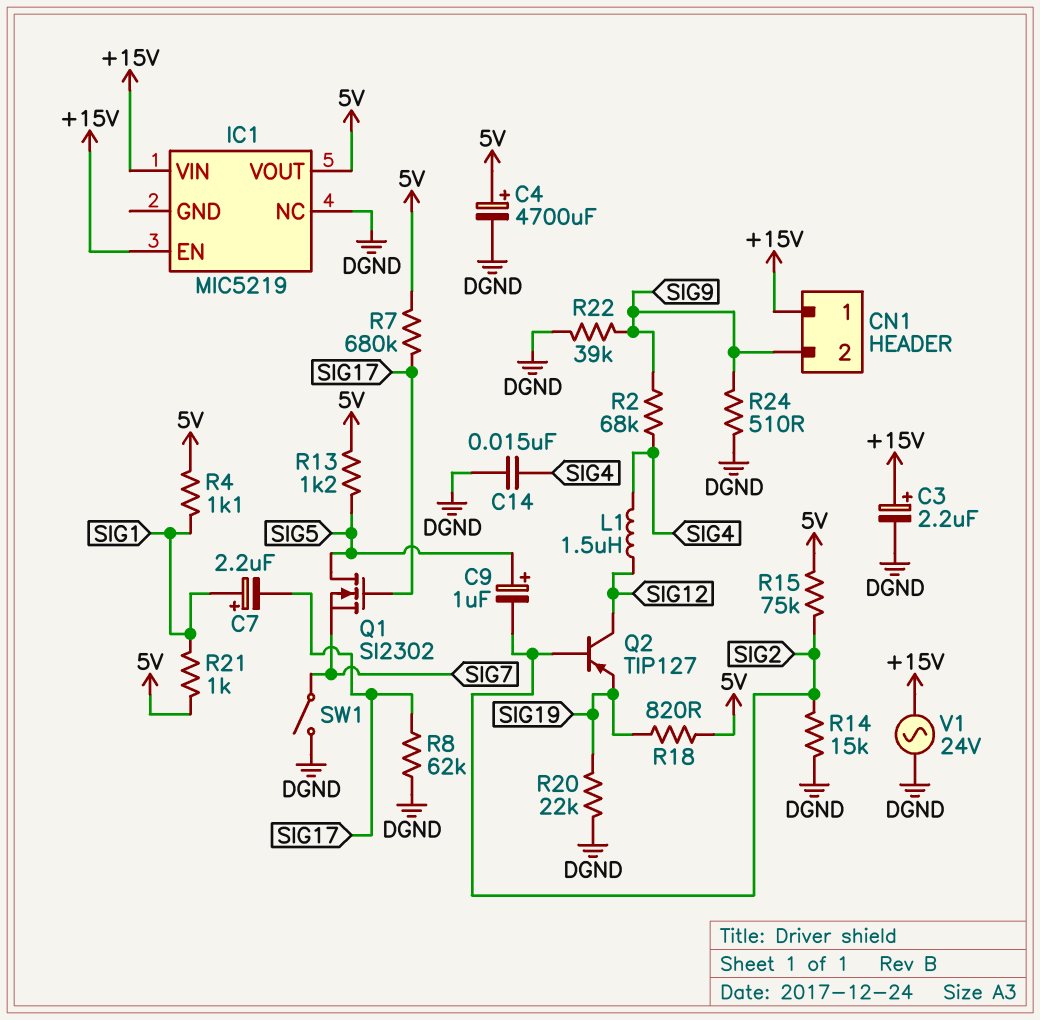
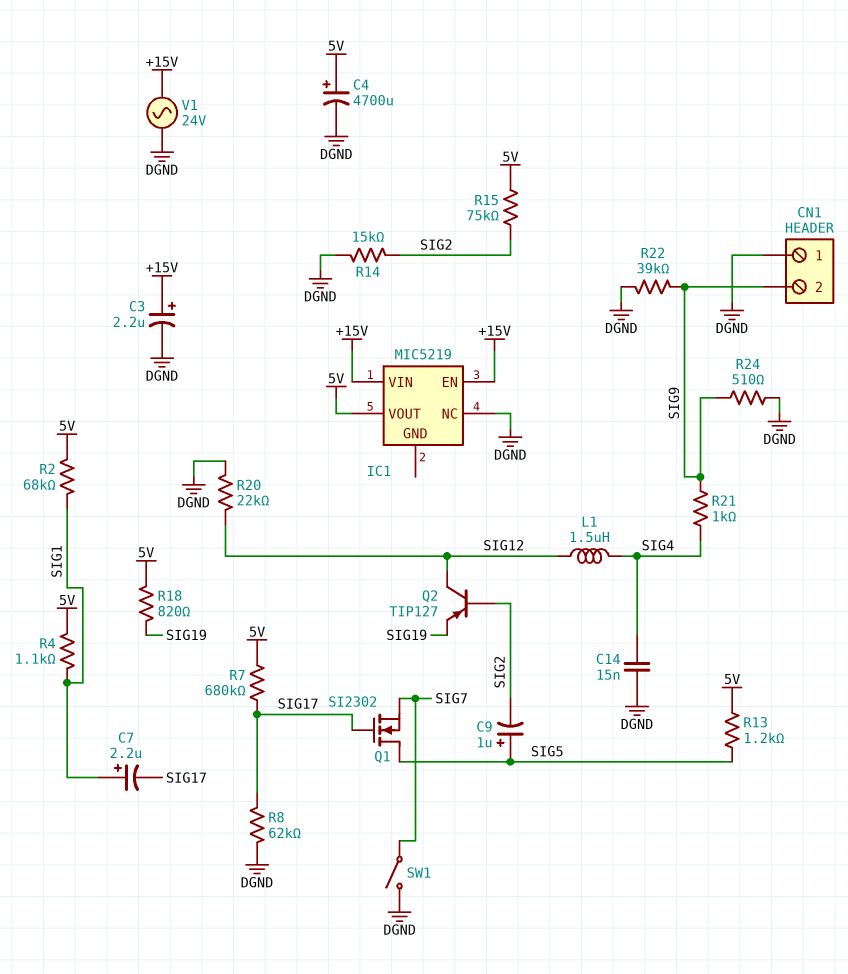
CN1 pin 1: +15V -> DGND
R2: 68k (SIG4, SIG9) -> 68k (5V, SIG1)
R20: 22k (DGND, SIG19) -> 22k (DGND, SIG12)
R21: 1k (5V, SIG1) -> 1k (SIG4, SIG9)

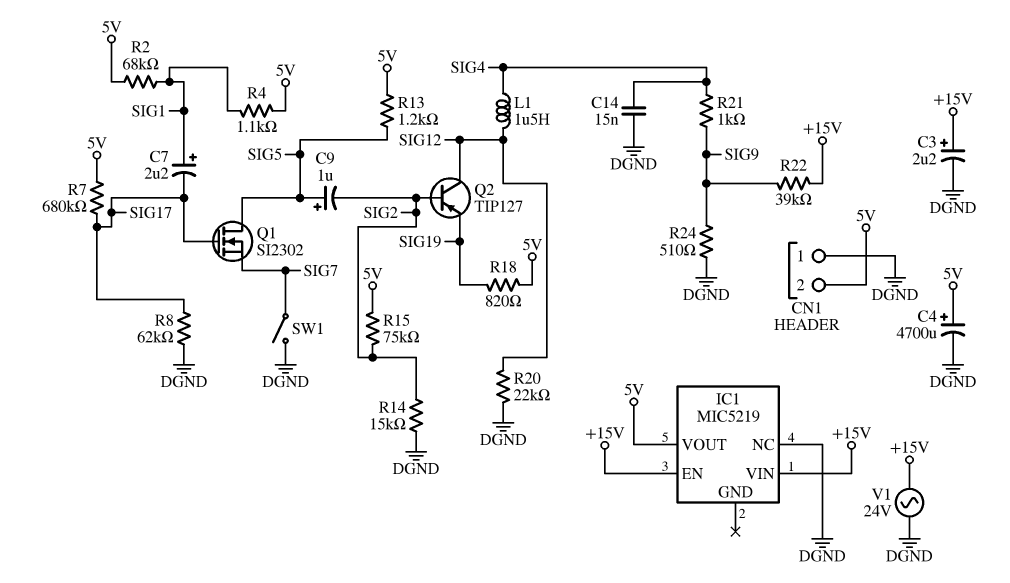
CN1 pin 2: SIG9 -> 5V
R22: 39k (DGND, SIG9) -> 39k (+15V, SIG9)

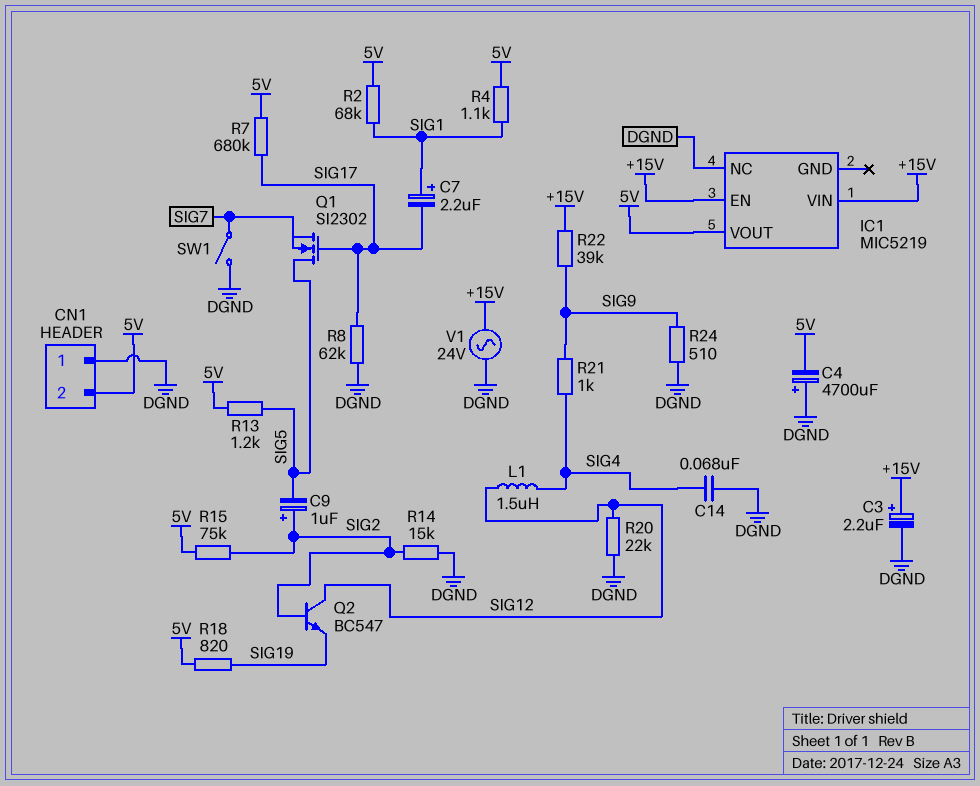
C4: 4700uF (plus 5V, minus DGND) -> 4700uF (plus DGND, minus 5V)
C9: 1uF (plus SIG5, minus SIG2) -> 1uF (plus SIG2, minus SIG5)
C14: 15nF (DGND, SIG4) -> 68nF (DGND, SIG4)
Q2: PNP TIP127 (B SIG2, C SIG12, E SIG19) -> NPN BC547 (B SIG2, C SIG12, E SIG19)

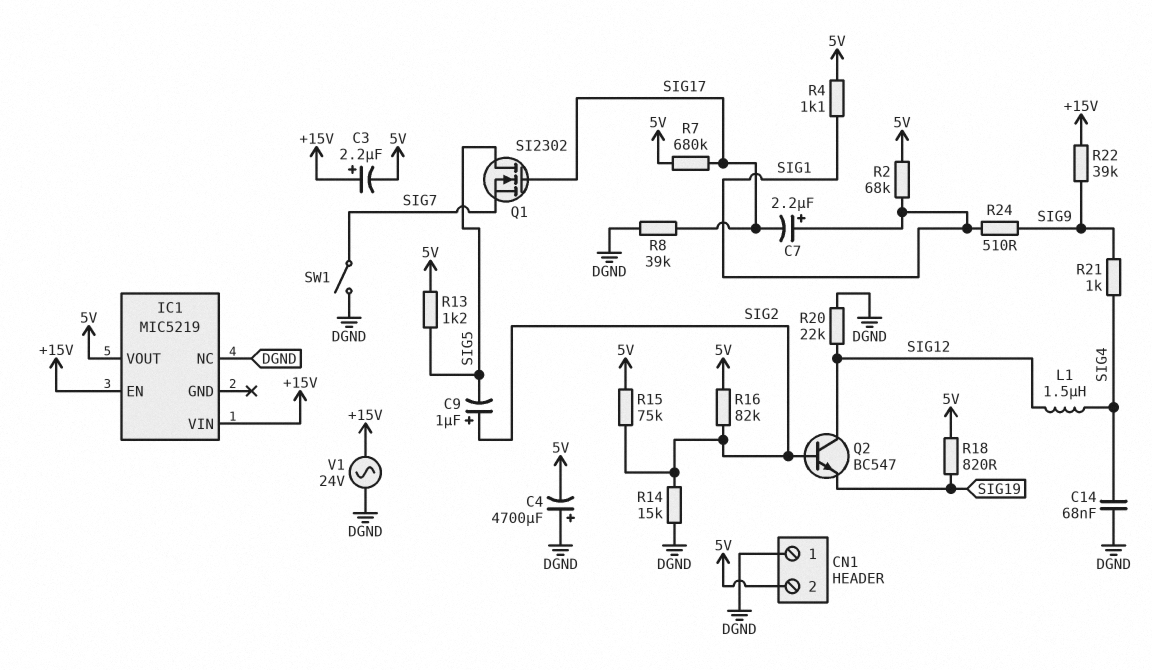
C3: 2.2uF (plus +15V, minus DGND) -> 2.2uF (plus +15V, minus 5V)
R8: 62k (DGND, SIG17) -> 39k (DGND, SIG17)
R16: none -> 82k (5V, SIG2)
R24: 510 (DGND, SIG9) -> 510 (SIG1, SIG9)

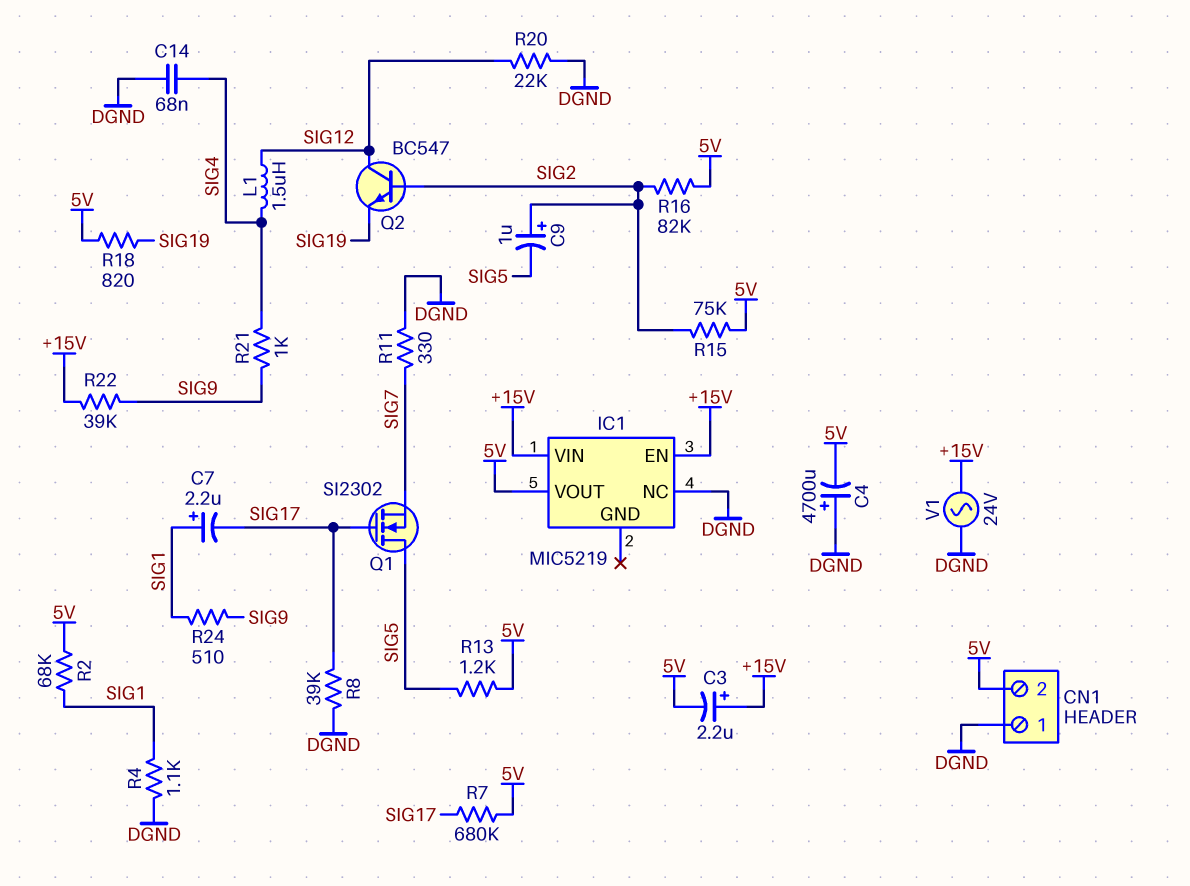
R4: 1.1k (5V, SIG1) -> 1.1k (DGND, SIG1)
R11: none -> 330 (DGND, SIG7)
R14: 15k (DGND, SIG2) -> none
SW1: switch (DGND, SIG7) -> none

